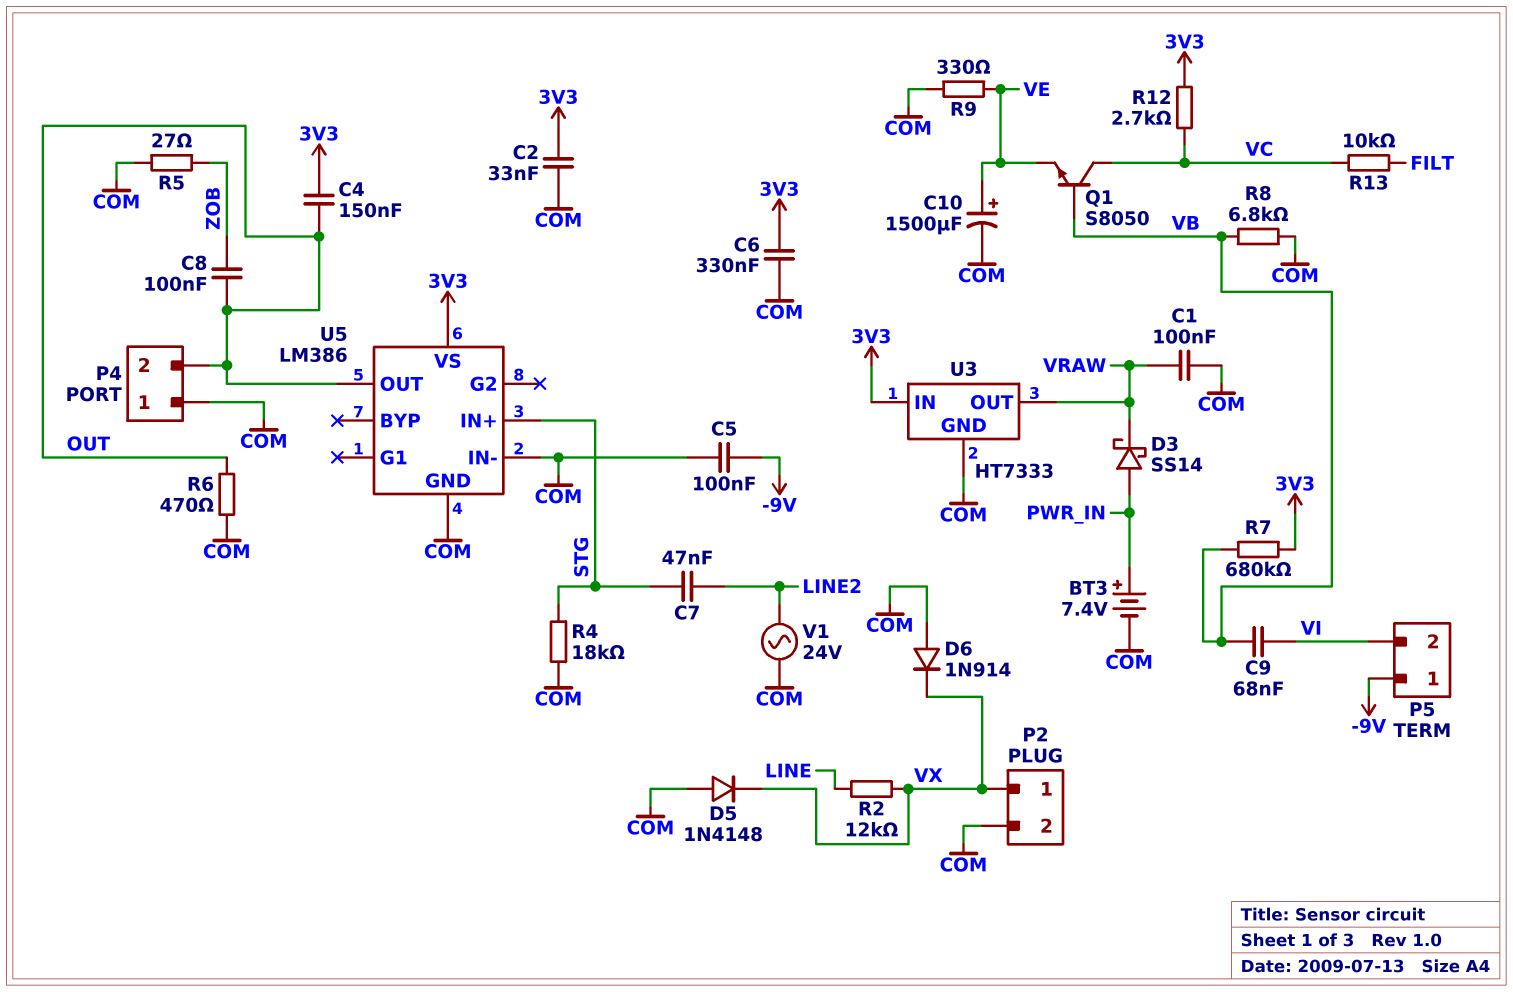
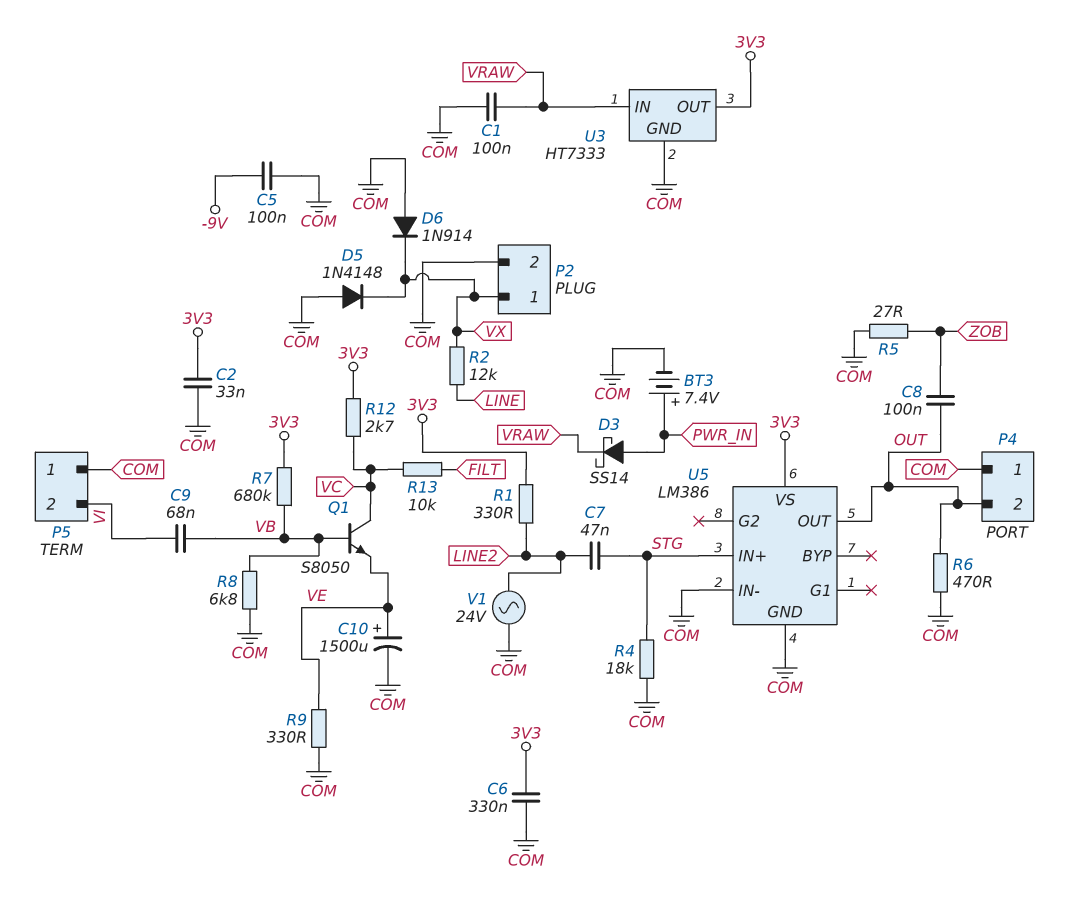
C4: 150nF (3V3, OUT) -> none
P5 pin 1: -9V -> COM
R1: none -> 330 (3V3, LINE2)
U3 pin IN: 3V3 -> VRAW
U3 pin OUT: VRAW -> 3V3

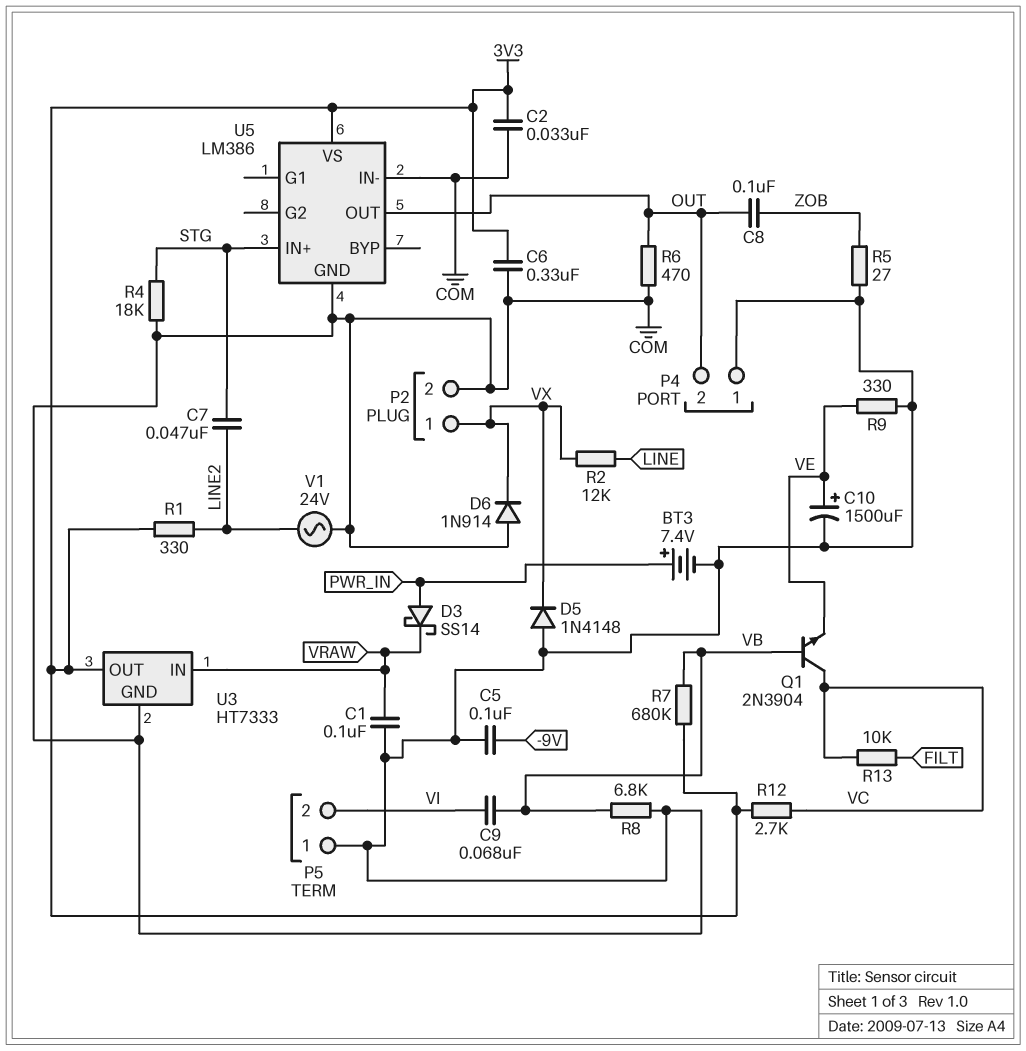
Q1: NPN S8050 (B VB, C VC, E VE) -> NPN 2N3904 (B VB, C VC, E VE)

